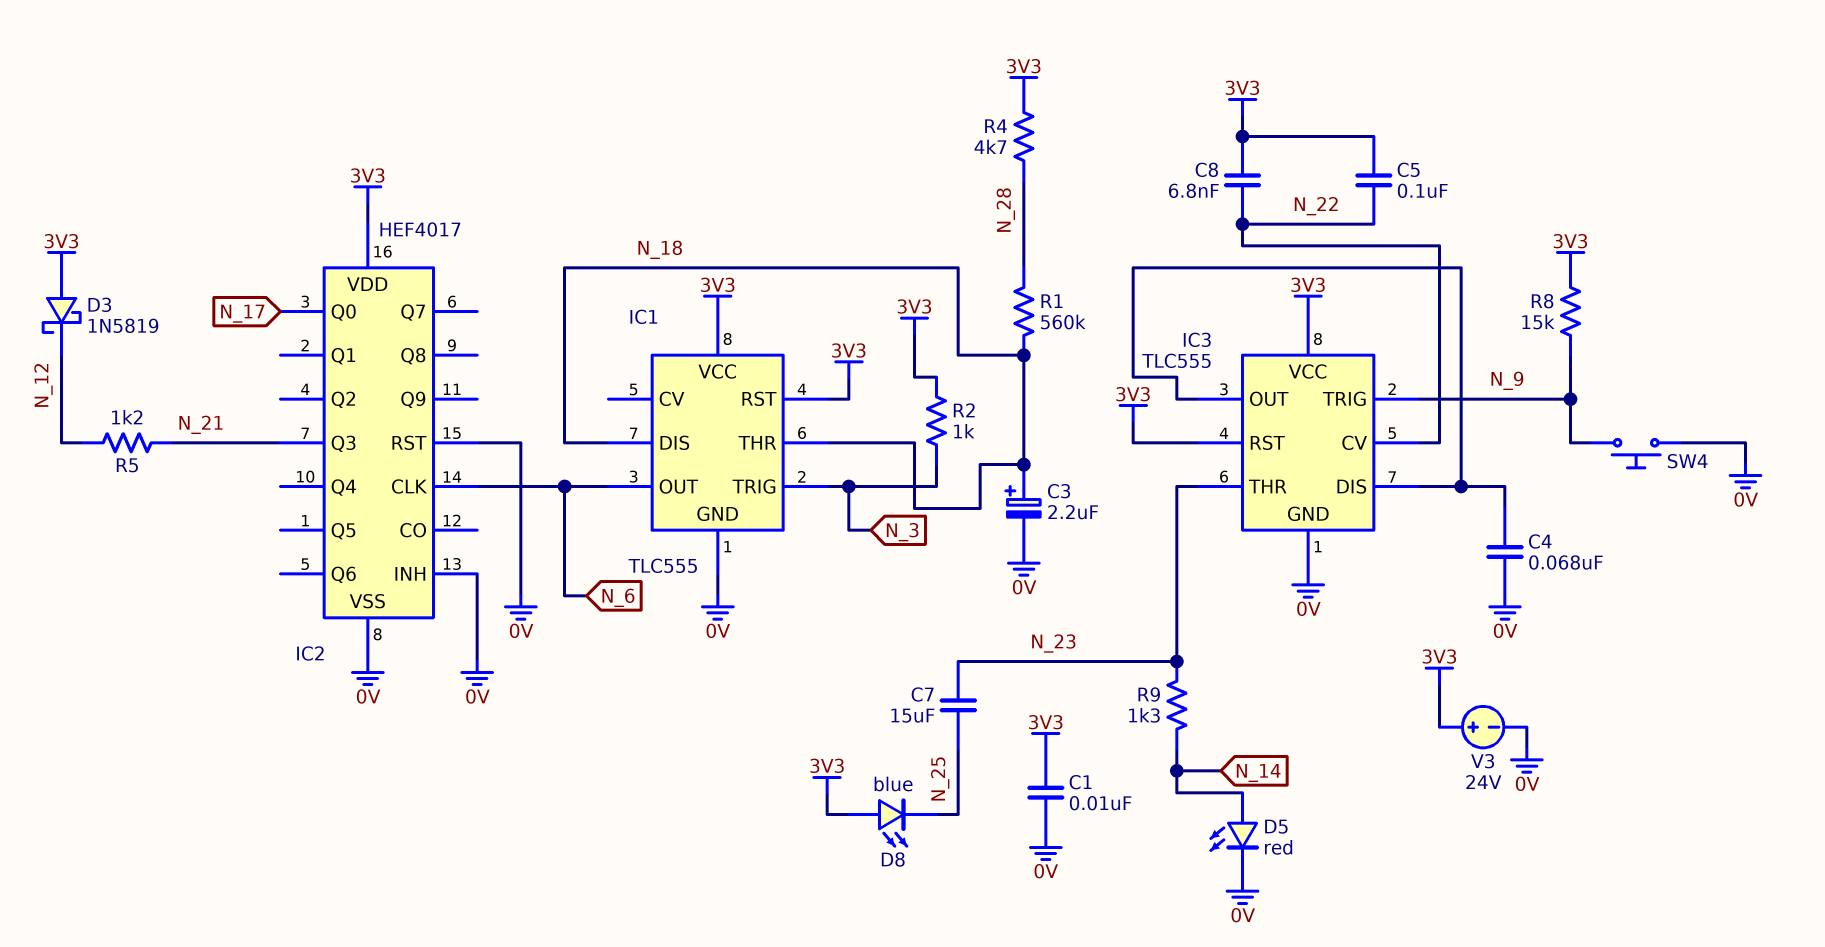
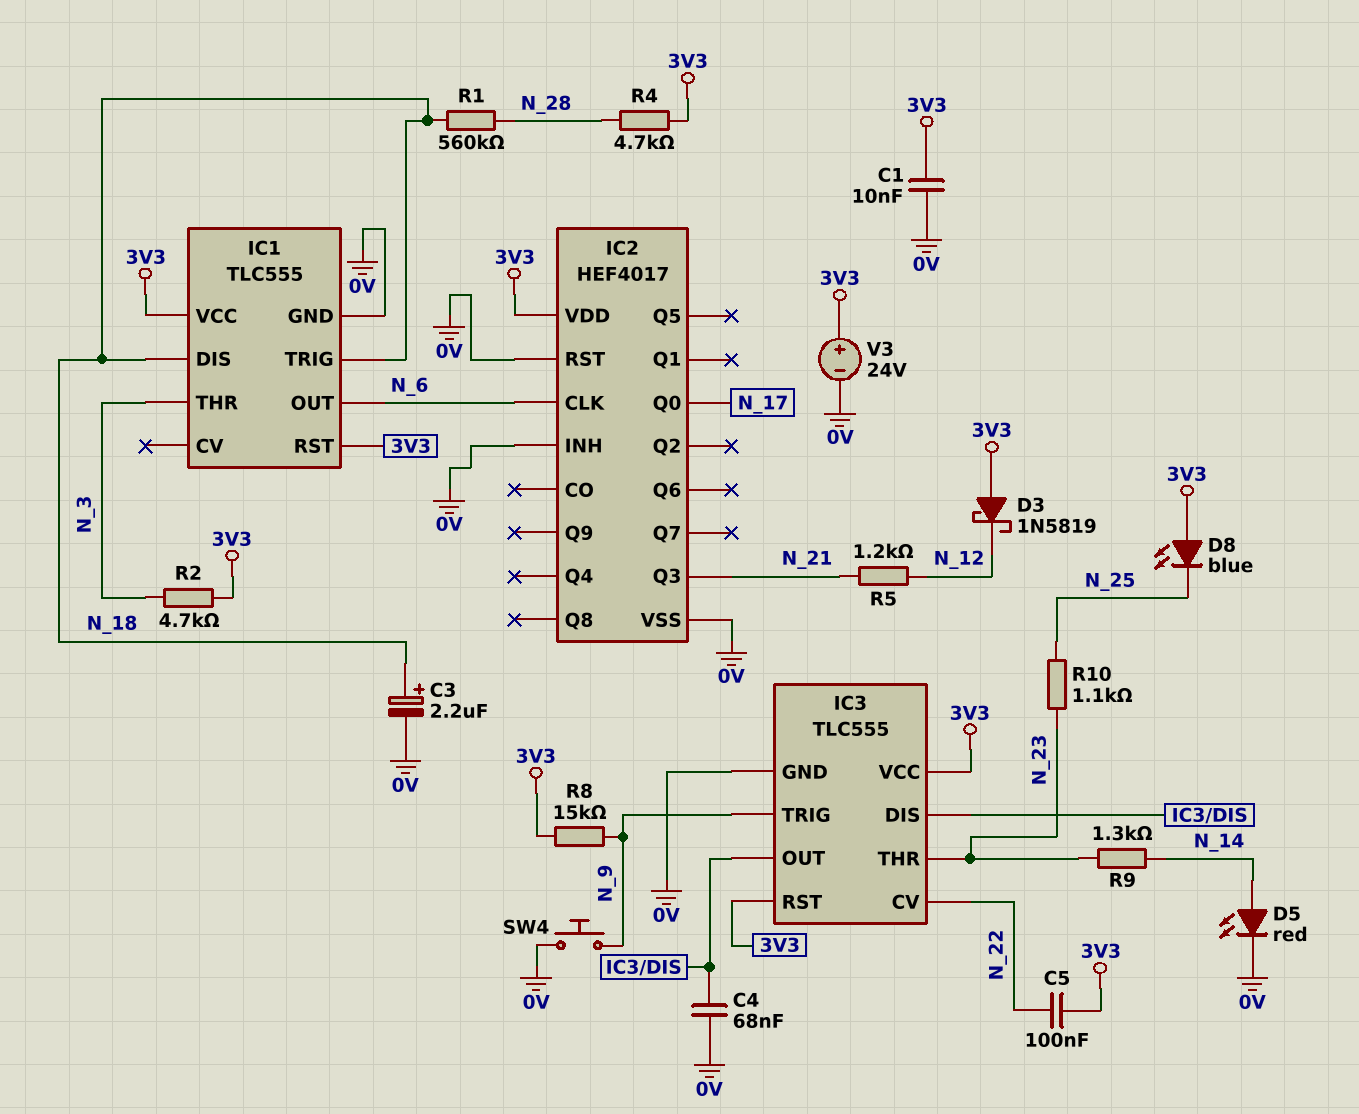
C7: 15uF (N_23, N_25) -> none
C8: 6.8nF (3V3, N_22) -> none
IC1 pin THR: N_18 -> N_3
IC1 pin TRIG: N_3 -> N_18
R2: 1k (3V3, N_3) -> 4.7k (3V3, N_3)
R10: none -> 1.1k (N_23, N_25)

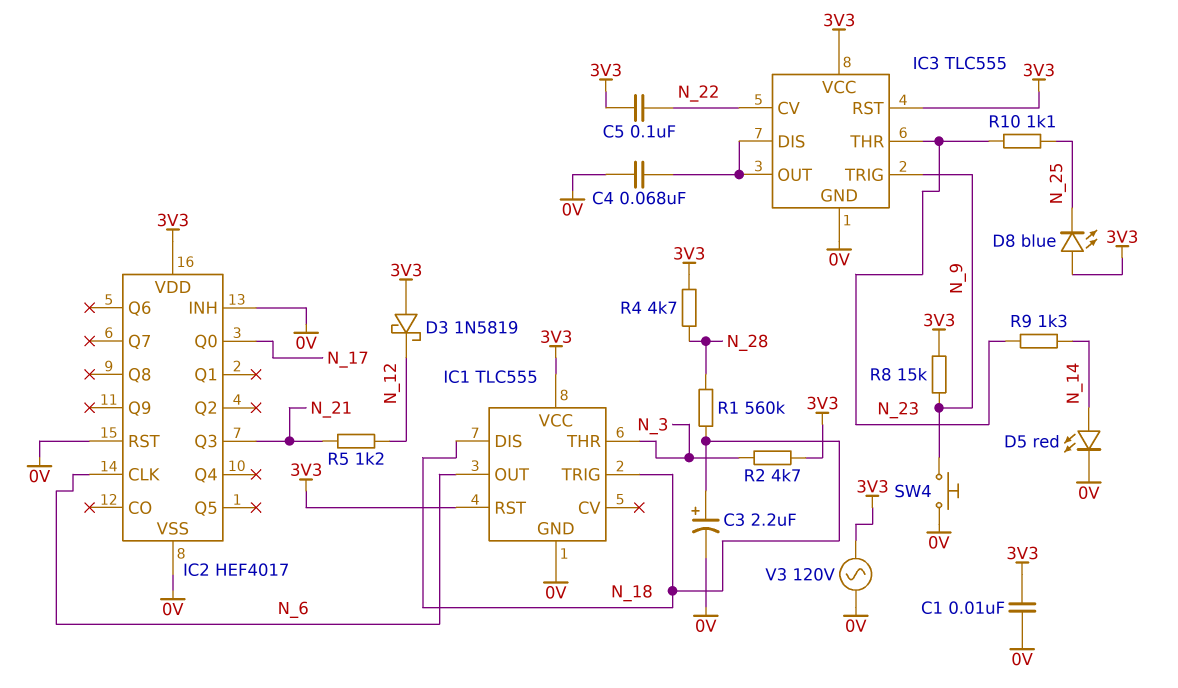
V3: 24V (plus 3V3, minus 0V) -> AC 120V (0V, 3V3)

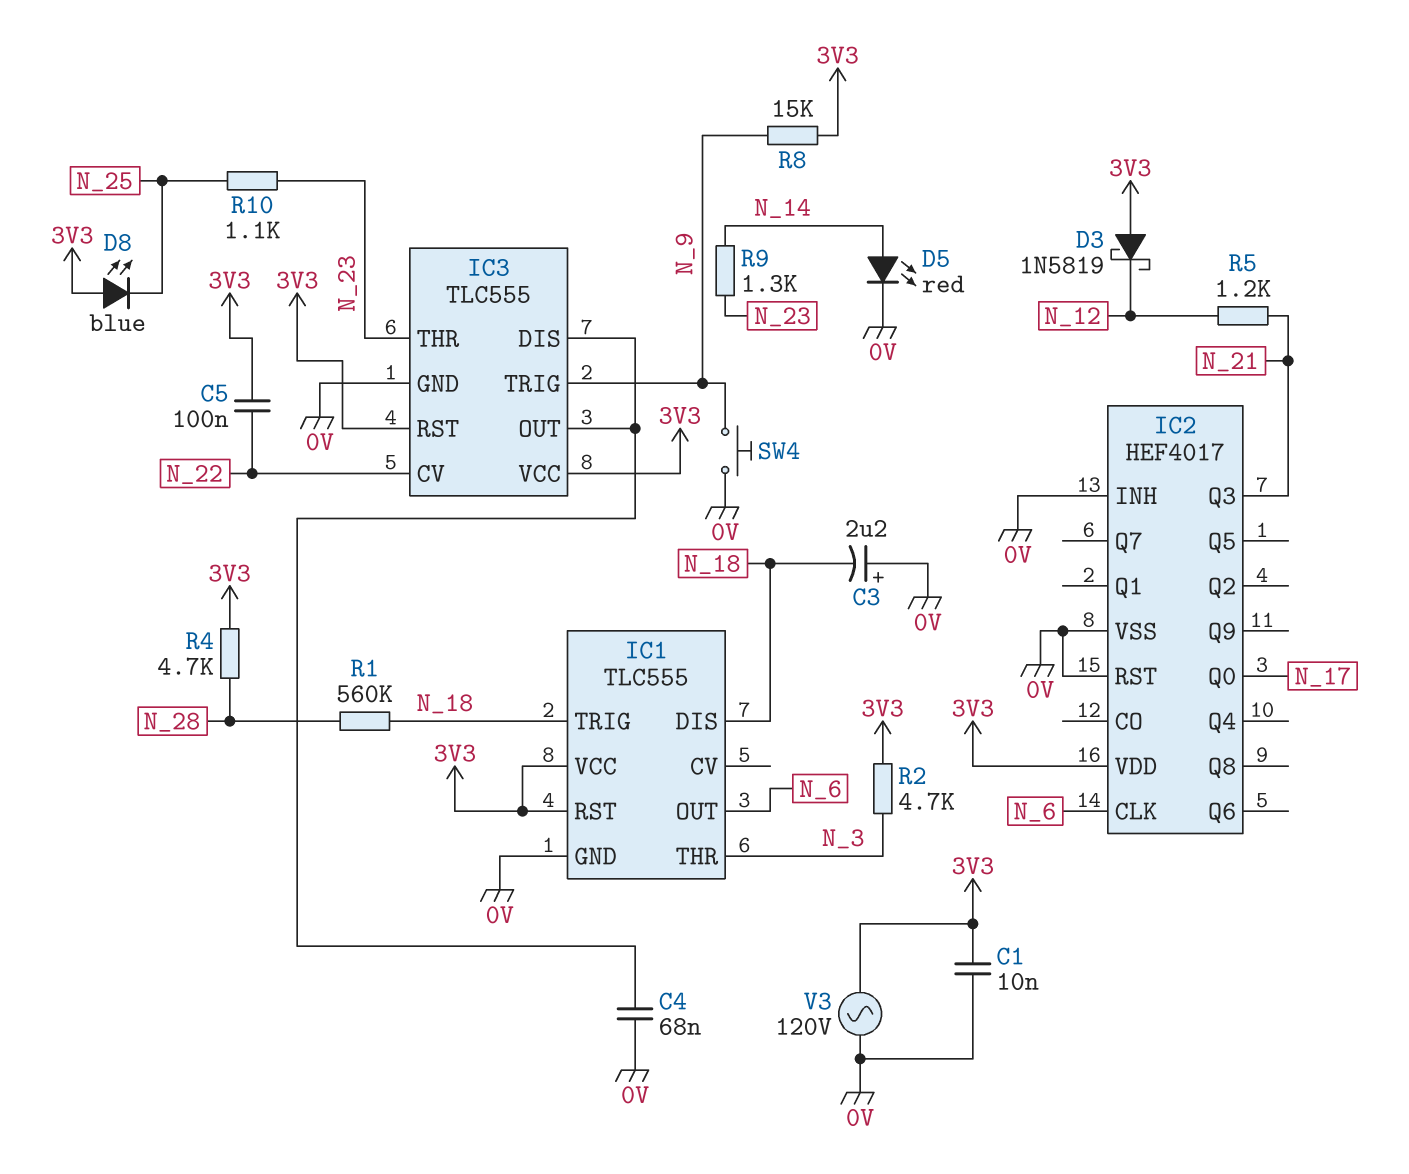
C3: 2.2uF (plus N_18, minus 0V) -> 2.2uF (plus 0V, minus N_18)

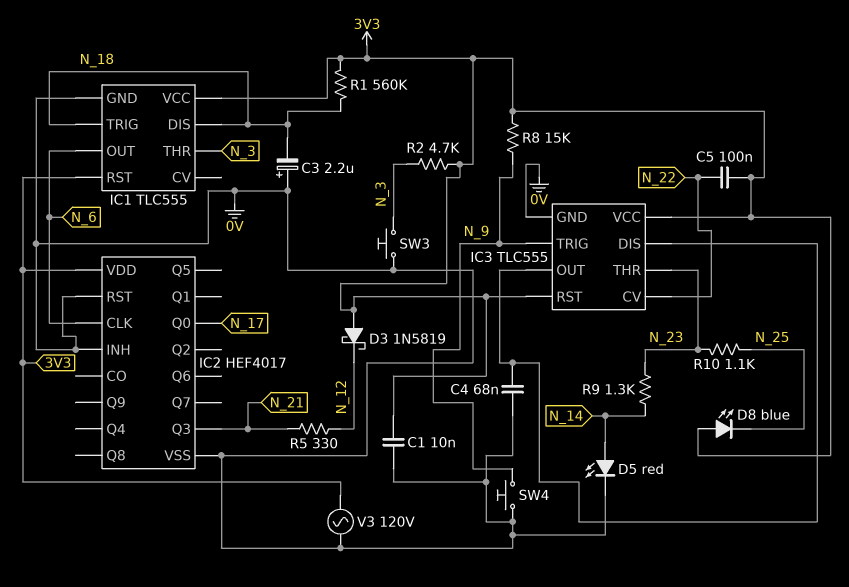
R1: 560k (N_18, N_28) -> 560k (3V3, N_18)
R4: 4.7k (3V3, N_28) -> none
R5: 1.2k (N_12, N_21) -> 330 (N_12, N_21)
SW3: none -> button (0V, N_3)

